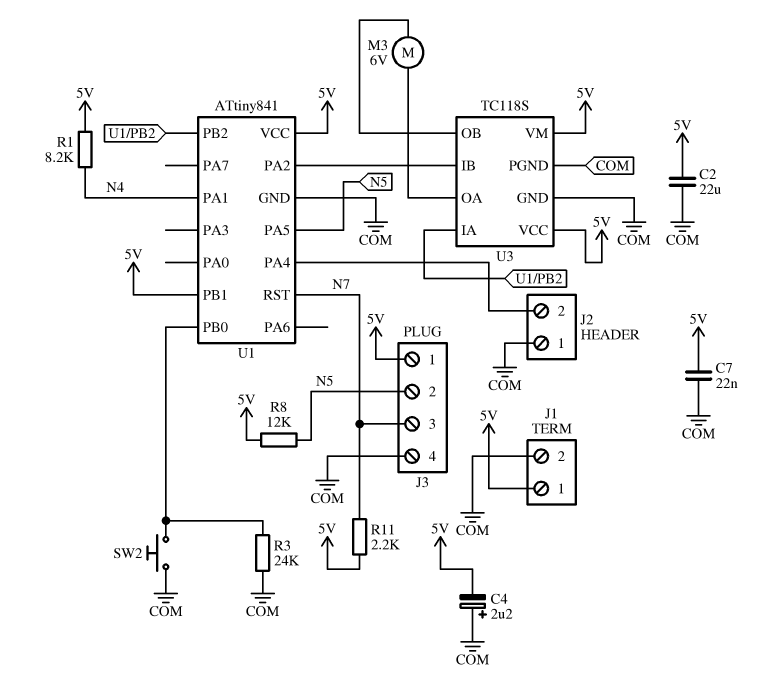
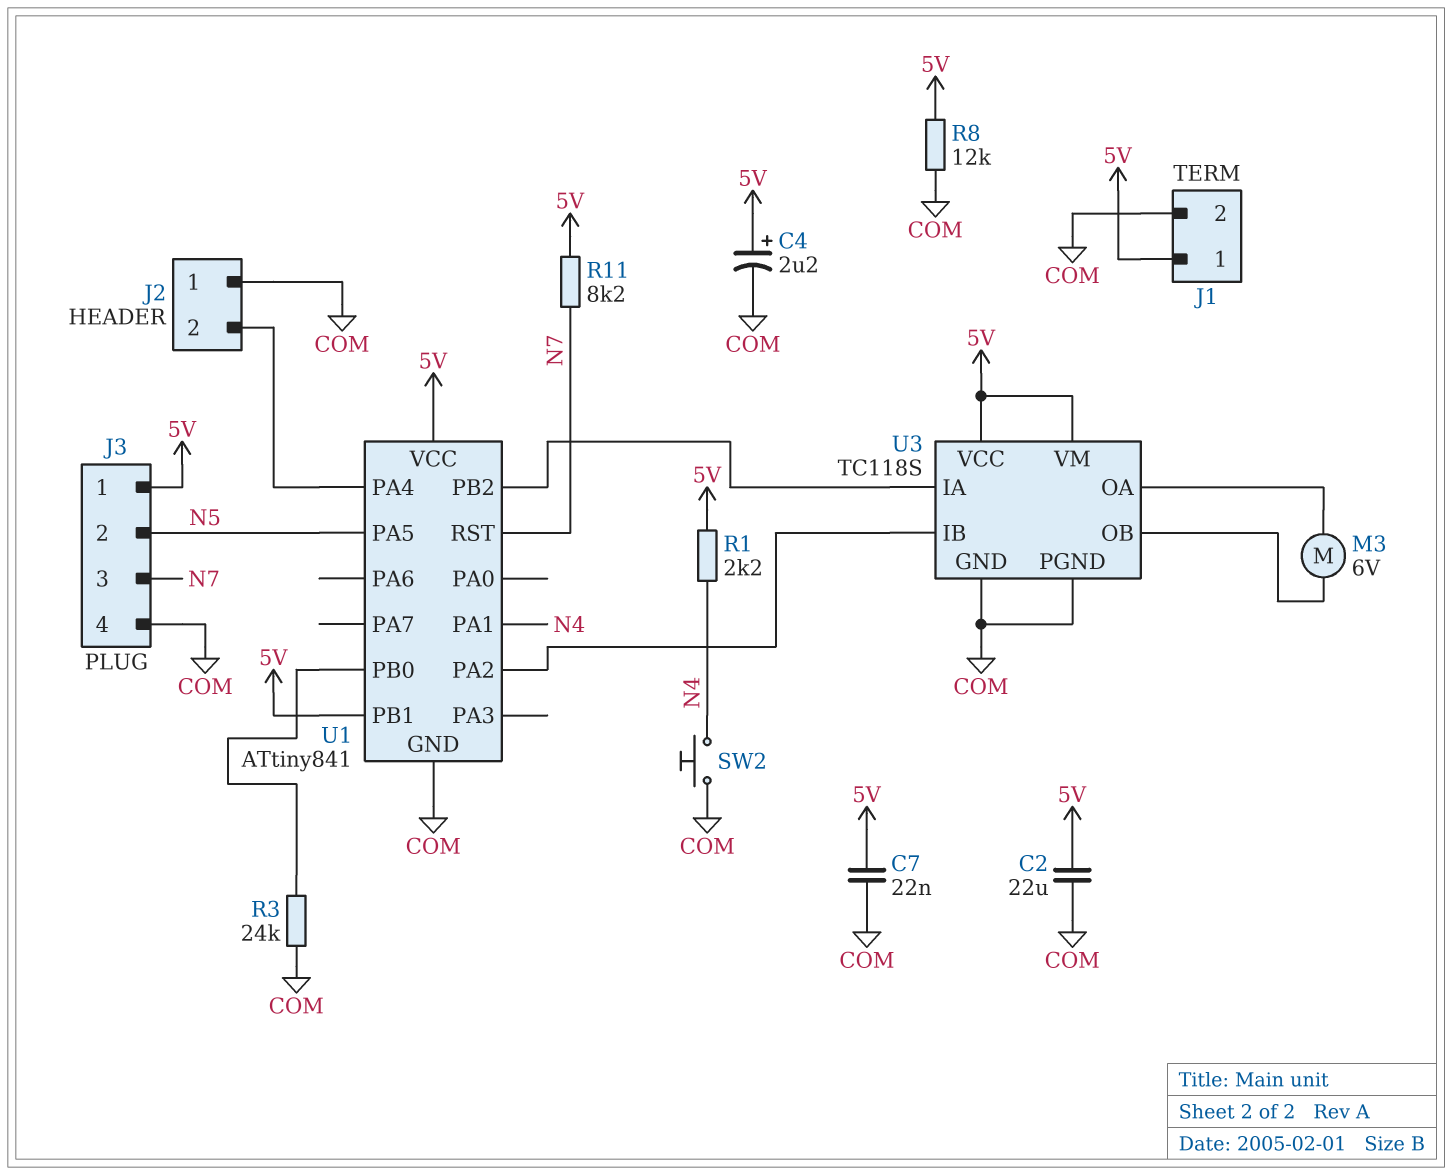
C4: 2.2uF (plus COM, minus 5V) -> 2.2uF (plus 5V, minus COM)
R1: 8.2k (5V, N4) -> 2.2k (5V, N4)
R8: 12k (5V, N5) -> 12k (5V, COM)
R11: 2.2k (5V, N7) -> 8.2k (5V, N7)
SW2: button (COM, U1/PB0) -> button (COM, N4)

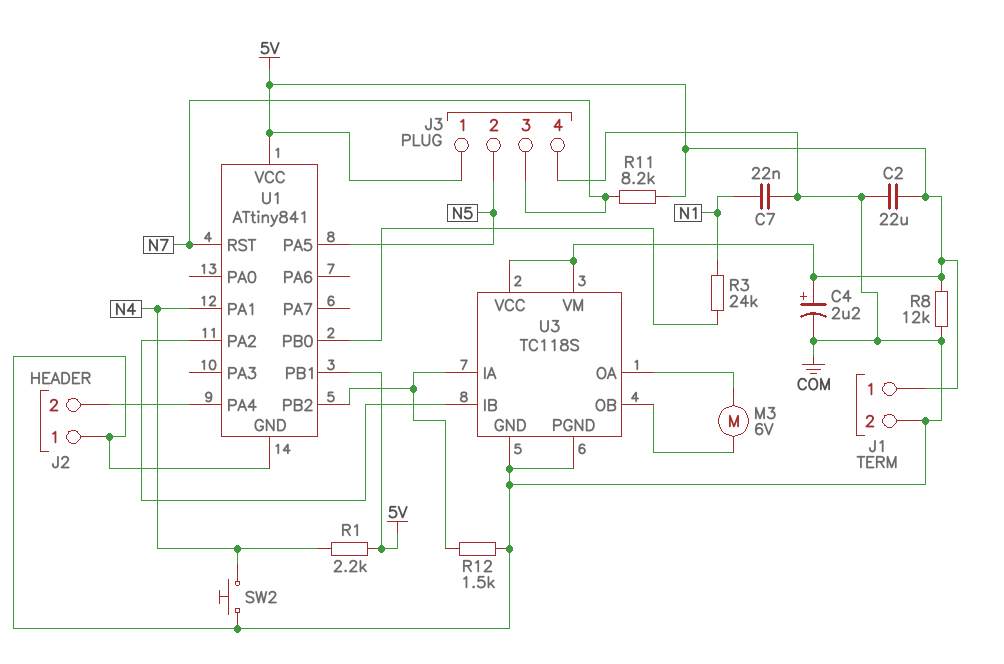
C7: 22nF (5V, COM) -> 22nF (COM, N1)
R3: 24k (COM, U1/PB0) -> 24k (N1, U1/PB0)
R12: none -> 1.5k (COM, U1/PB2)

